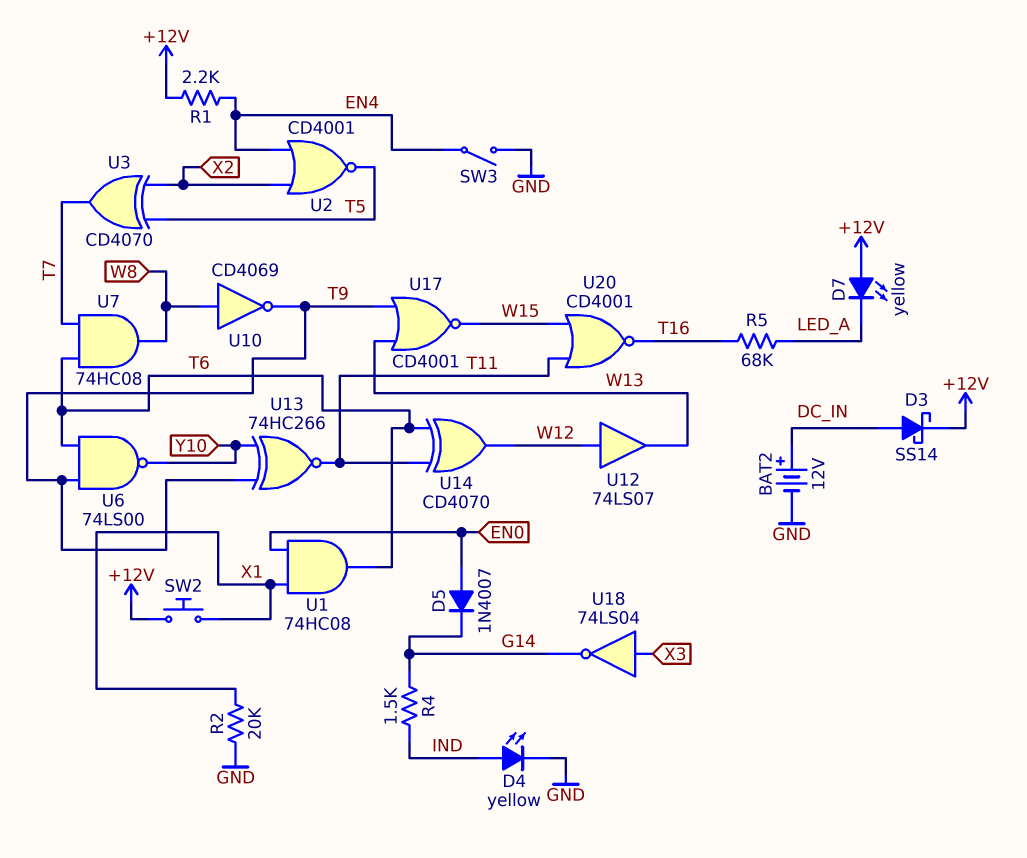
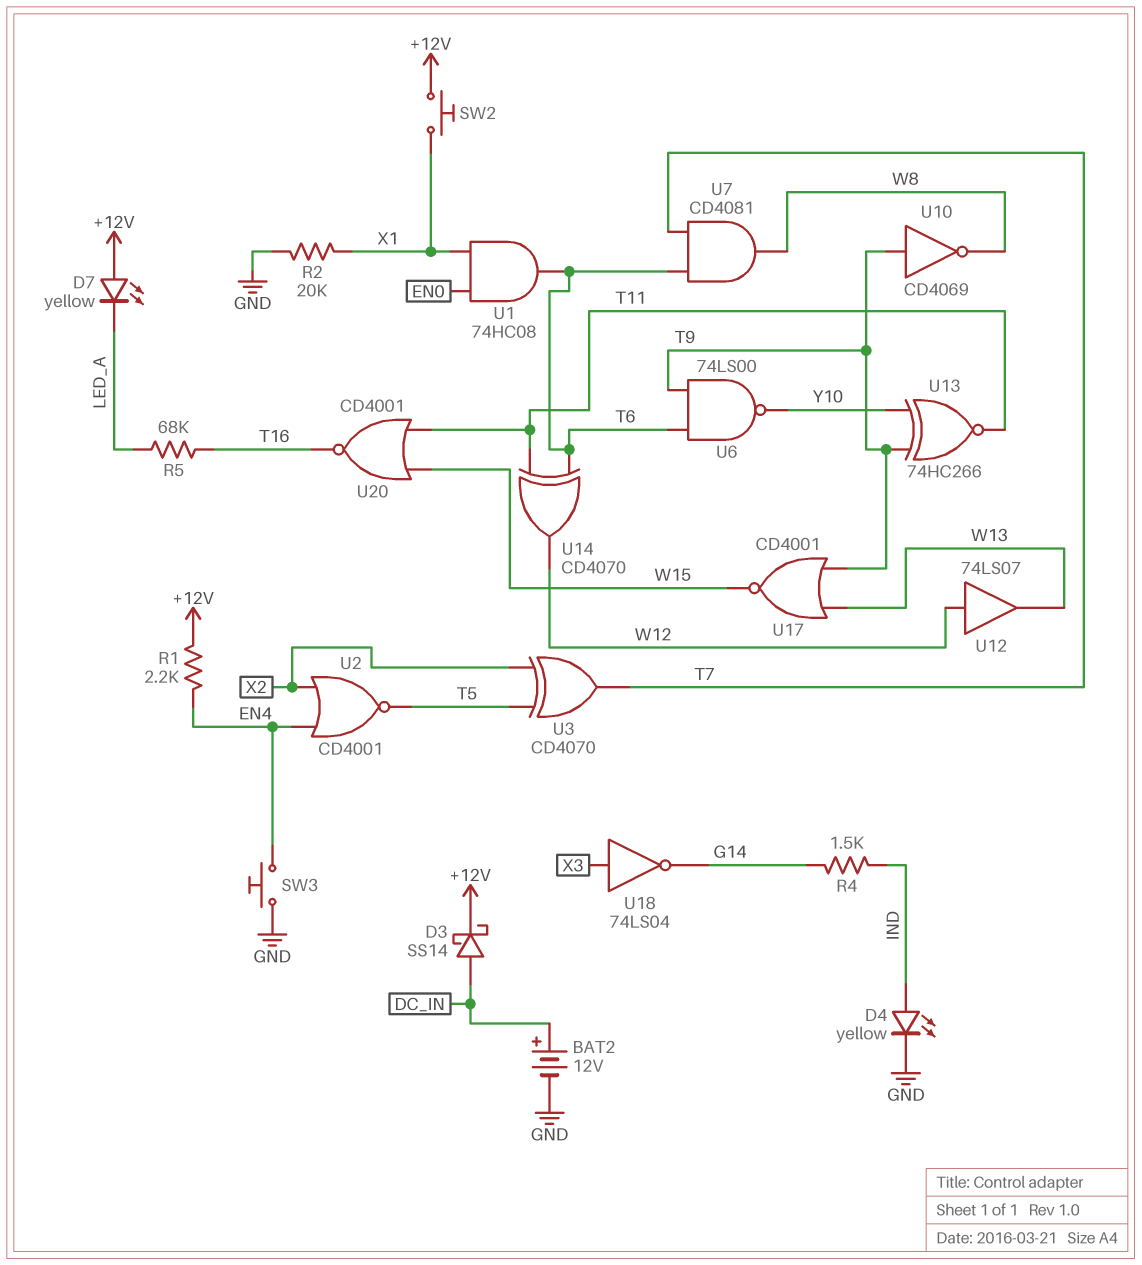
D5: diode 1N4007 (A EN0, K G14) -> none
SW3: switch (EN4, GND) -> button (EN4, GND)
U7: AND 74HC08 (in T6, in T7, out W8) -> AND CD4081 (in T6, in T7, out W8)
U10: NOT CD4069 (in W8, out T9) -> NOT CD4069 (in T9, out W8)

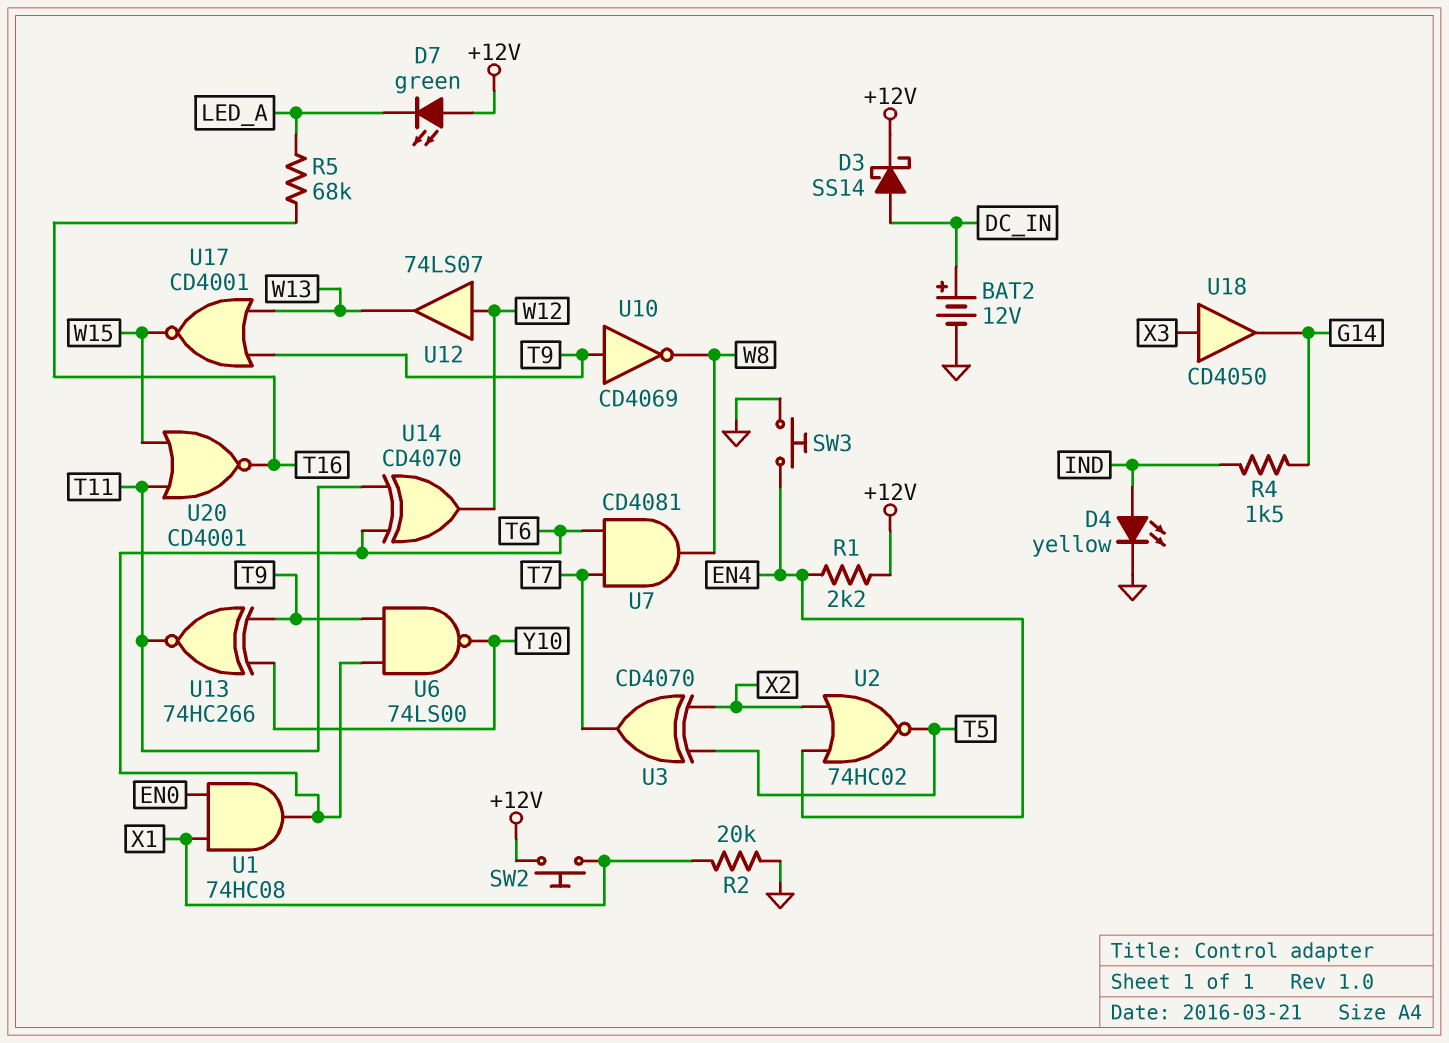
D7: LED yellow (A +12V, K LED_A) -> LED green (A +12V, K LED_A)
U2: NOR CD4001 (in EN4, in X2, out T5) -> NOR 74HC02 (in EN4, in X2, out T5)
U18: NOT 74LS04 (in X3, out G14) -> buffer CD4050 (in X3, out G14)

